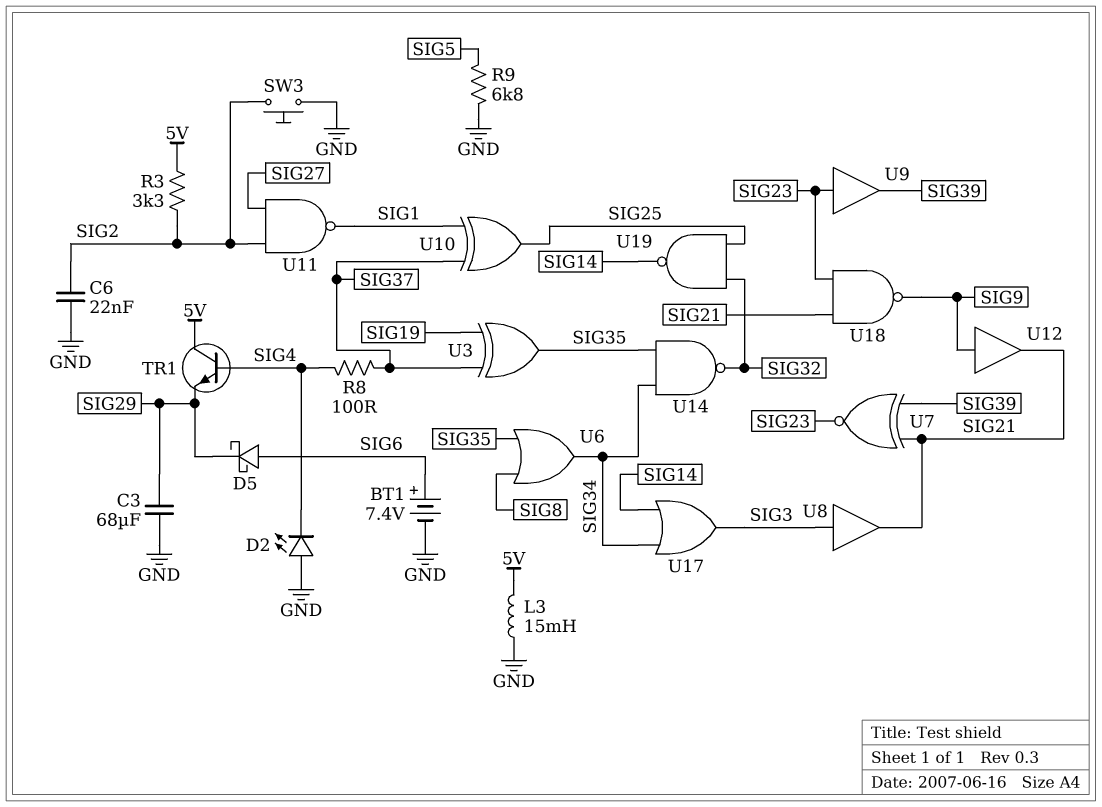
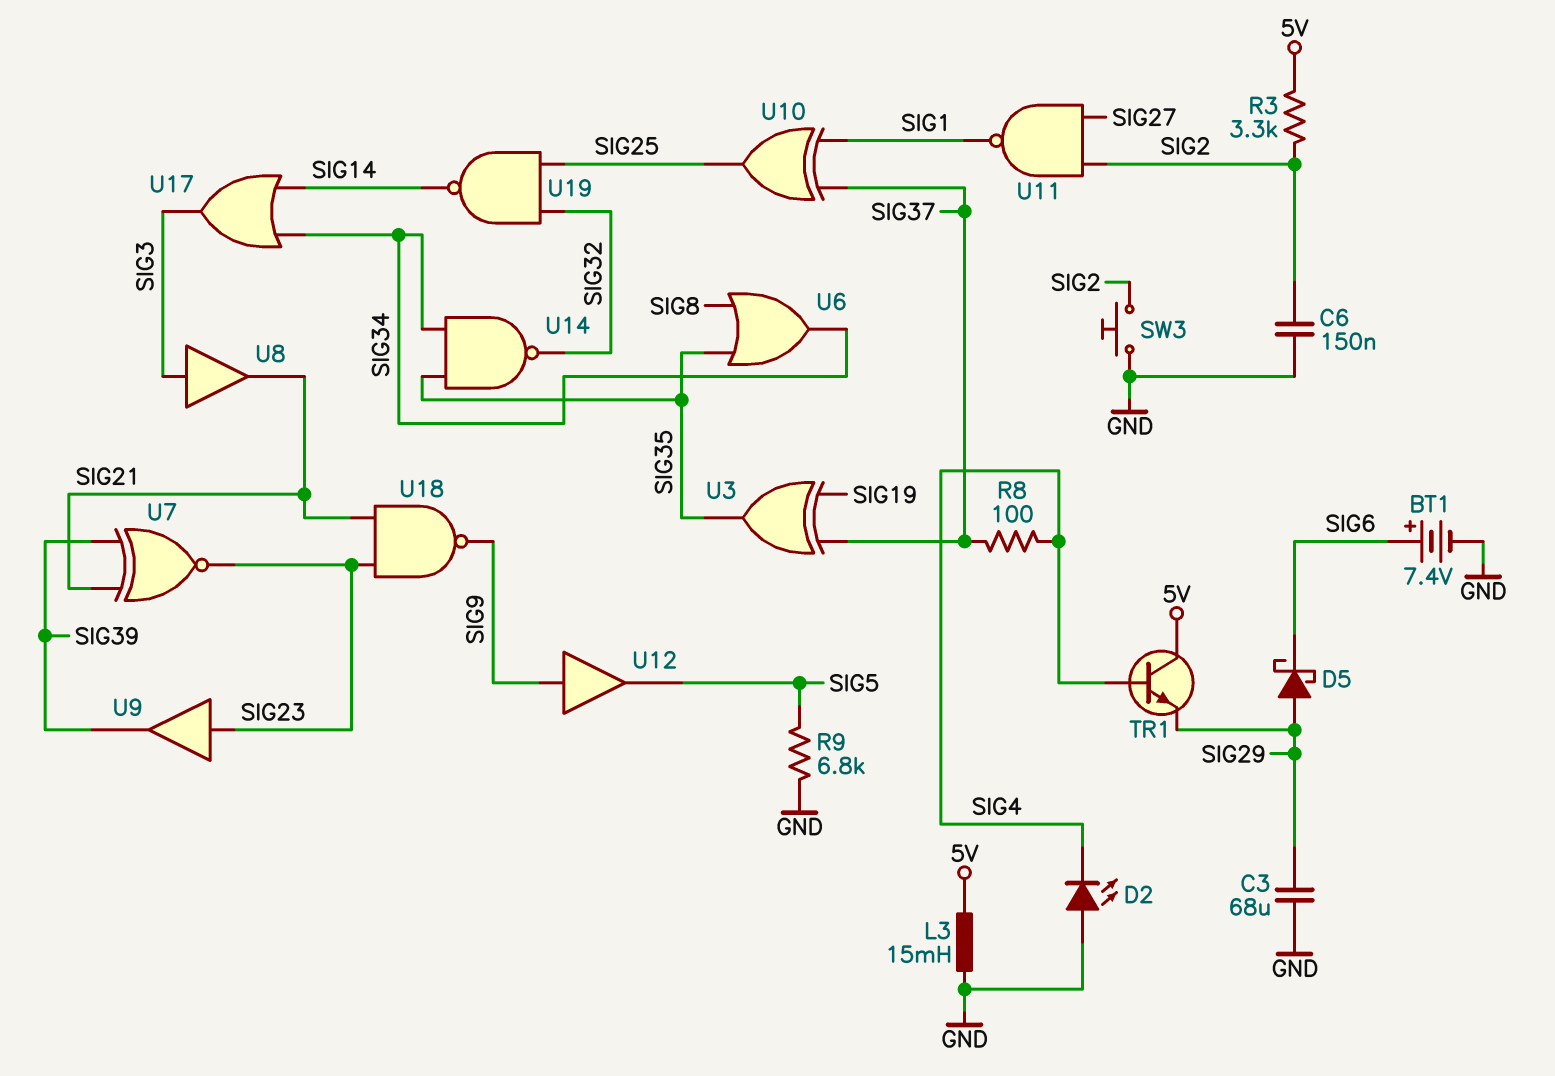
C6: 22nF (GND, SIG2) -> 150nF (GND, SIG2)
D5: schottky (A SIG6, K SIG29) -> schottky (A SIG29, K SIG6)
U12: buffer (in SIG9, out SIG21) -> buffer (in SIG9, out SIG5)

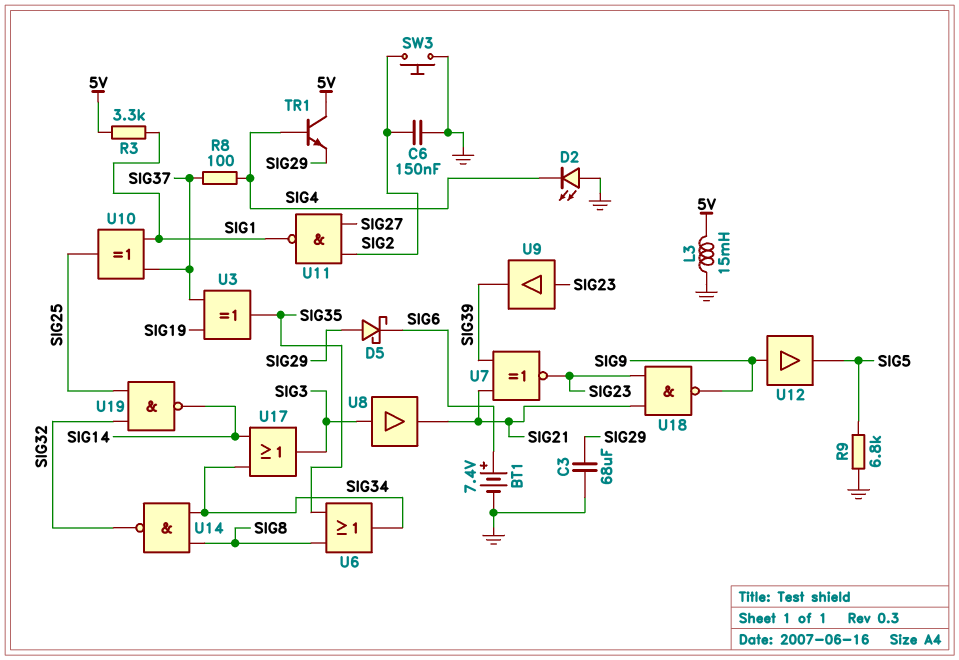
R3: 3.3k (5V, SIG2) -> 3.3k (5V, SIG1)
U14: NAND (in SIG34, in SIG35, out SIG32) -> NAND (in SIG8, in SIG34, out SIG32)

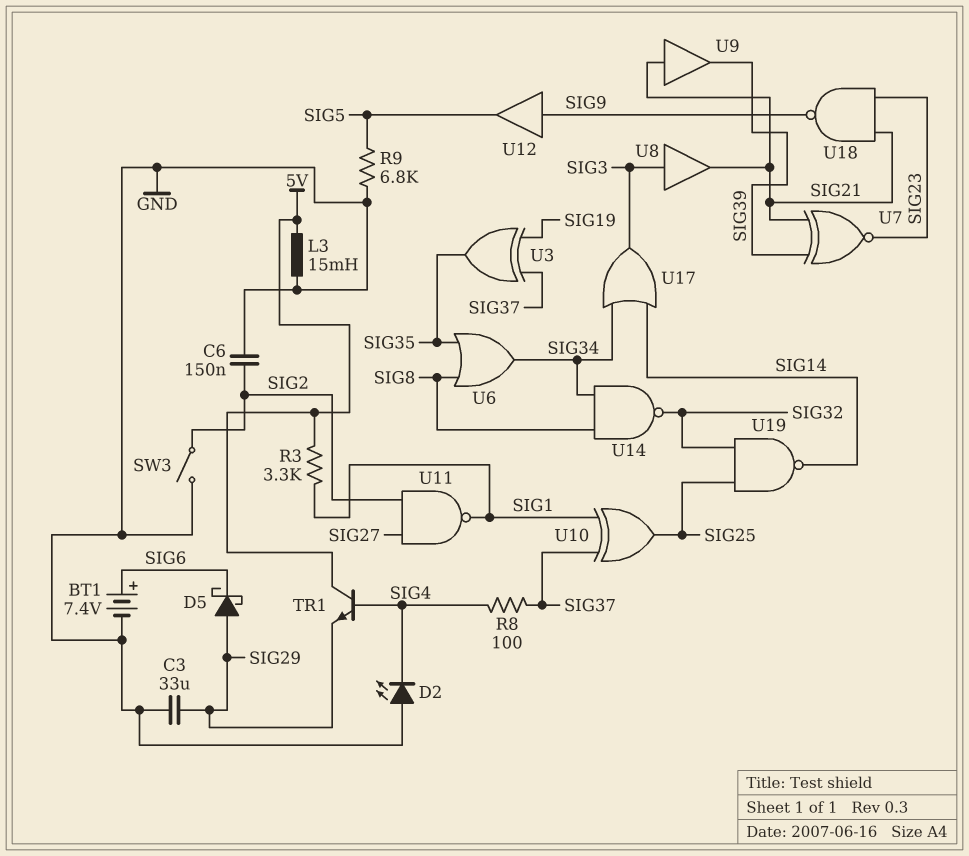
C3: 68uF (GND, SIG29) -> 33uF (GND, SIG29)
SW3: button (GND, SIG2) -> switch (GND, SIG2)
U9: buffer (in SIG23, out SIG39) -> buffer (in SIG21, out SIG39)

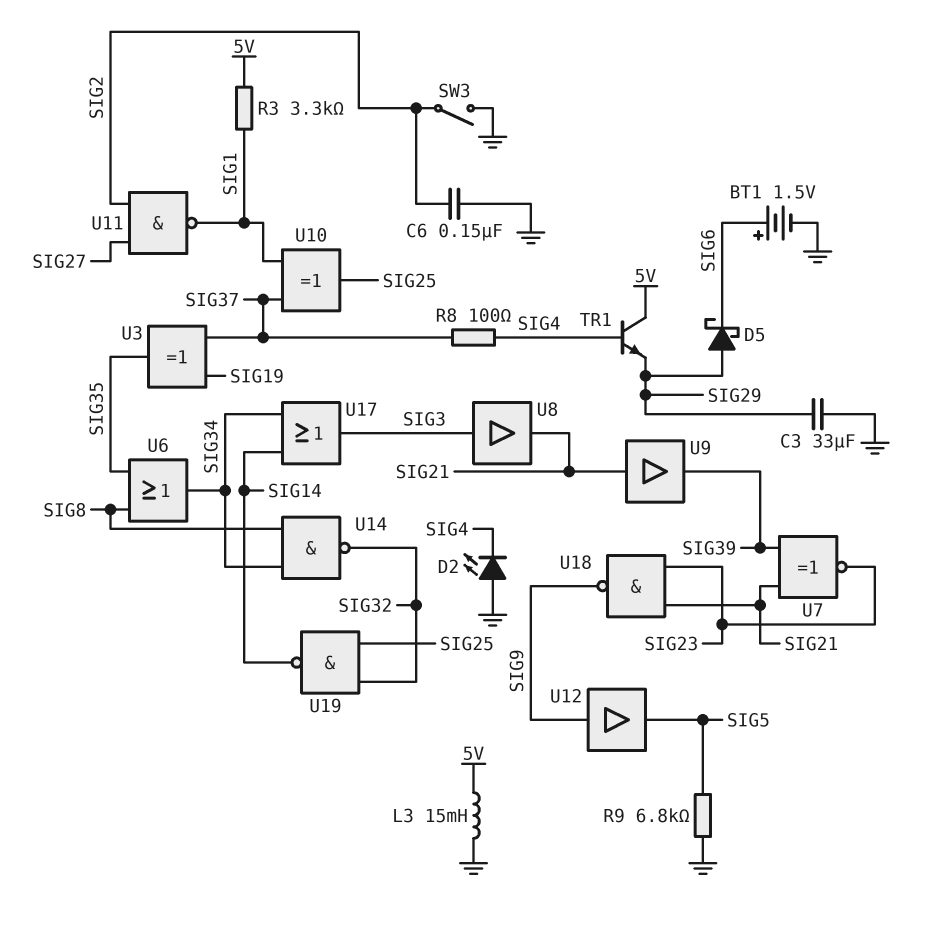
BT1: 7.4V (plus SIG6, minus GND) -> 1.5V (plus SIG6, minus GND)

